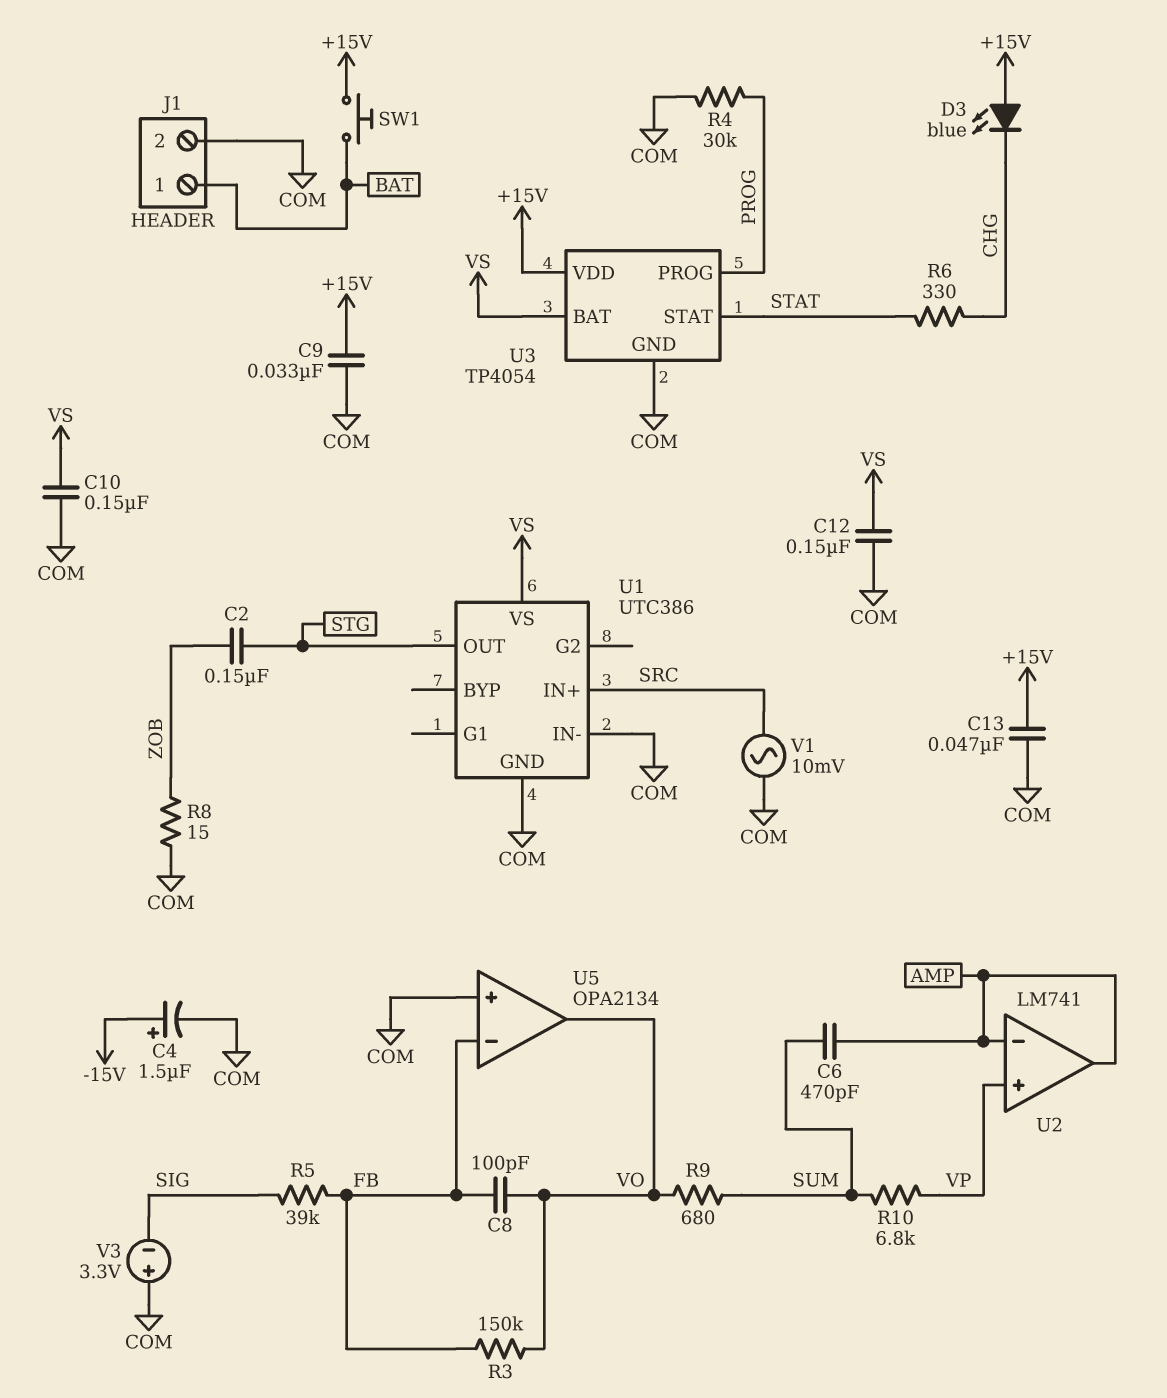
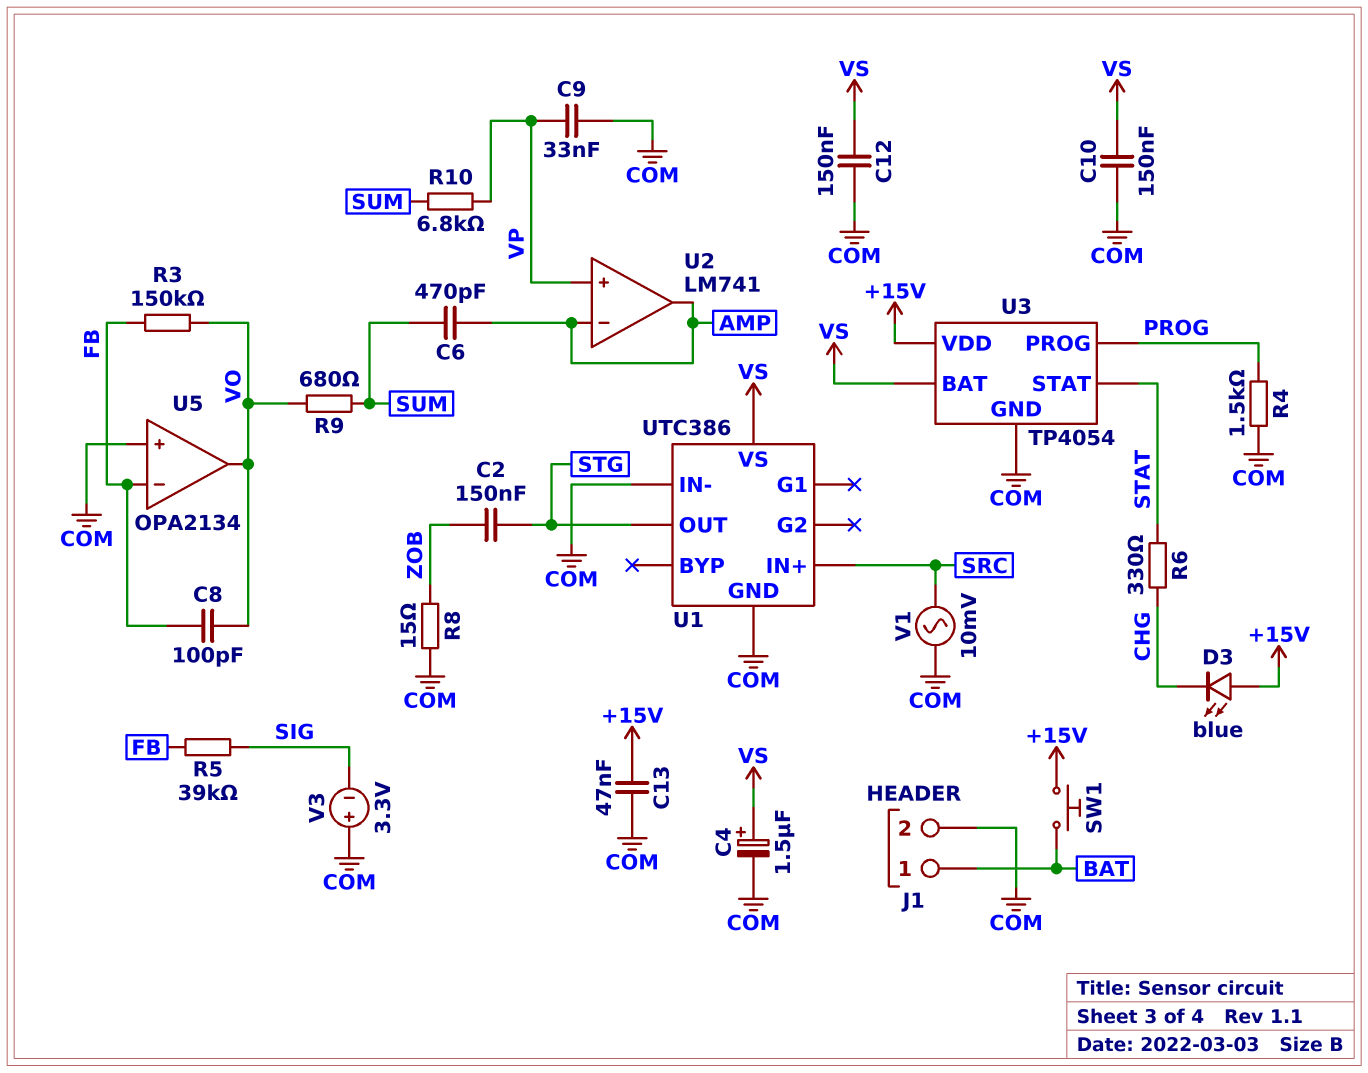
C4: 1.5uF (plus -15V, minus COM) -> 1.5uF (plus VS, minus COM)
C9: 33nF (+15V, COM) -> 33nF (COM, VP)
R4: 30k (COM, PROG) -> 1.5k (COM, PROG)

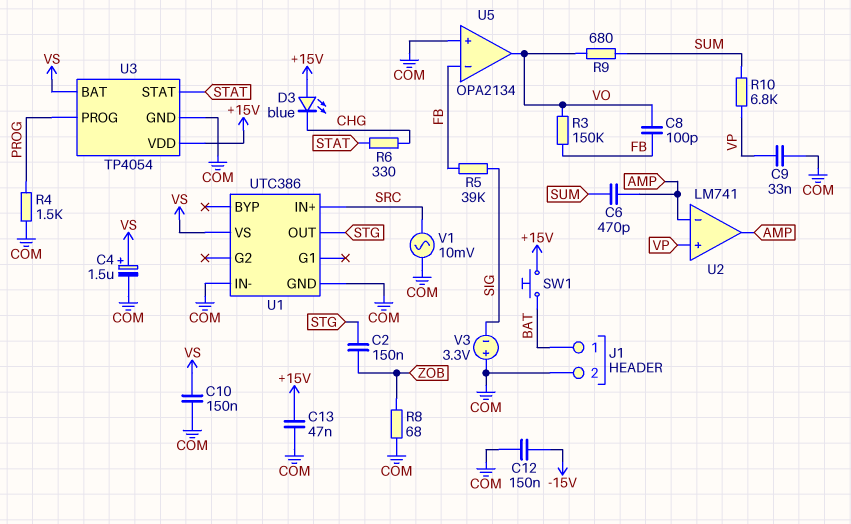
C12: 150nF (COM, VS) -> 150nF (-15V, COM)
R8: 15 (COM, ZOB) -> 68 (COM, ZOB)

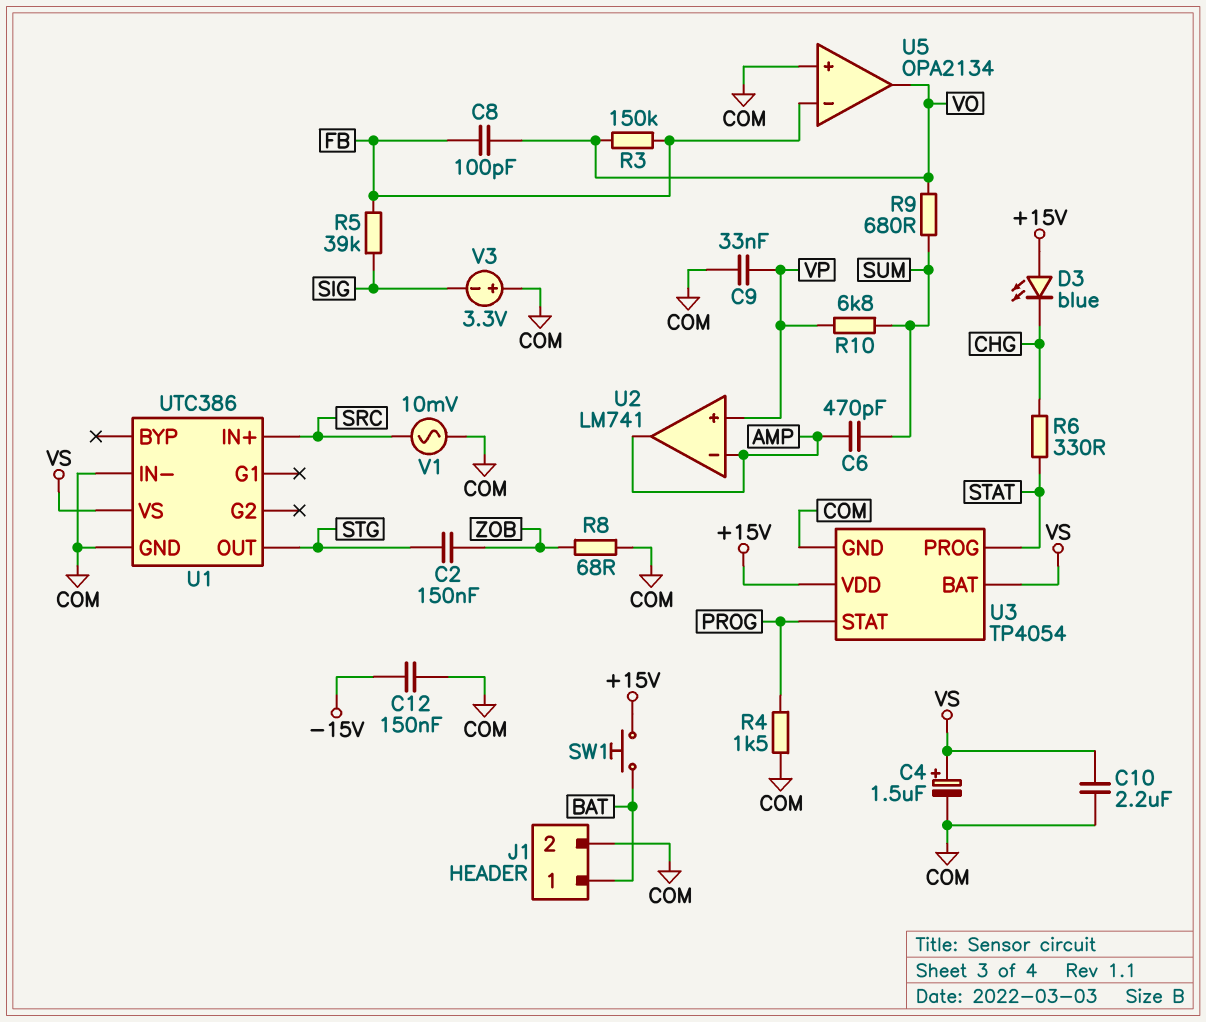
C10: 150nF (COM, VS) -> 2.2uF (COM, VS)
C13: 47nF (+15V, COM) -> none
U3 pin PROG: PROG -> STAT
U3 pin STAT: STAT -> PROG

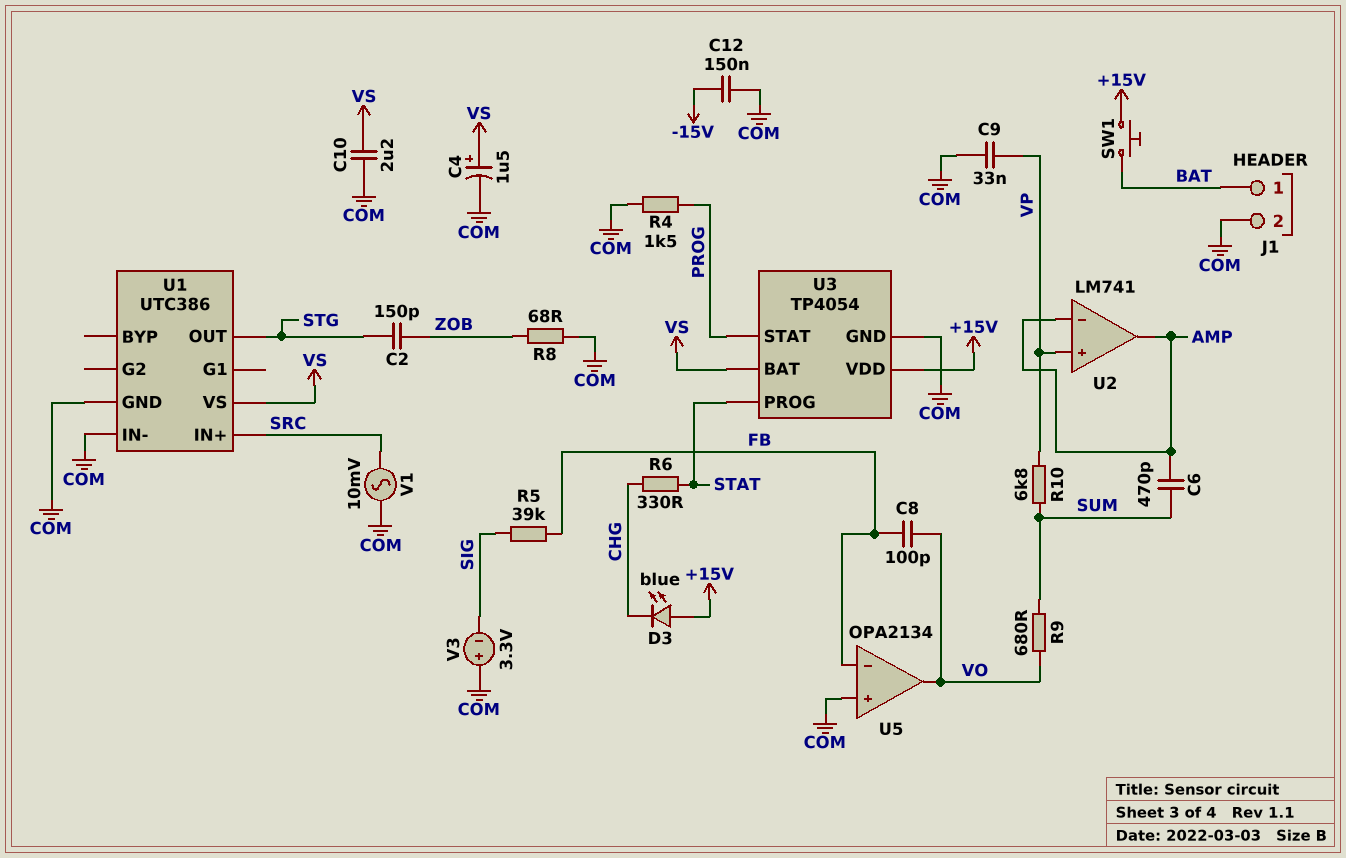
C2: 150nF (STG, ZOB) -> 150pF (STG, ZOB)
R3: 150k (FB, VO) -> none

